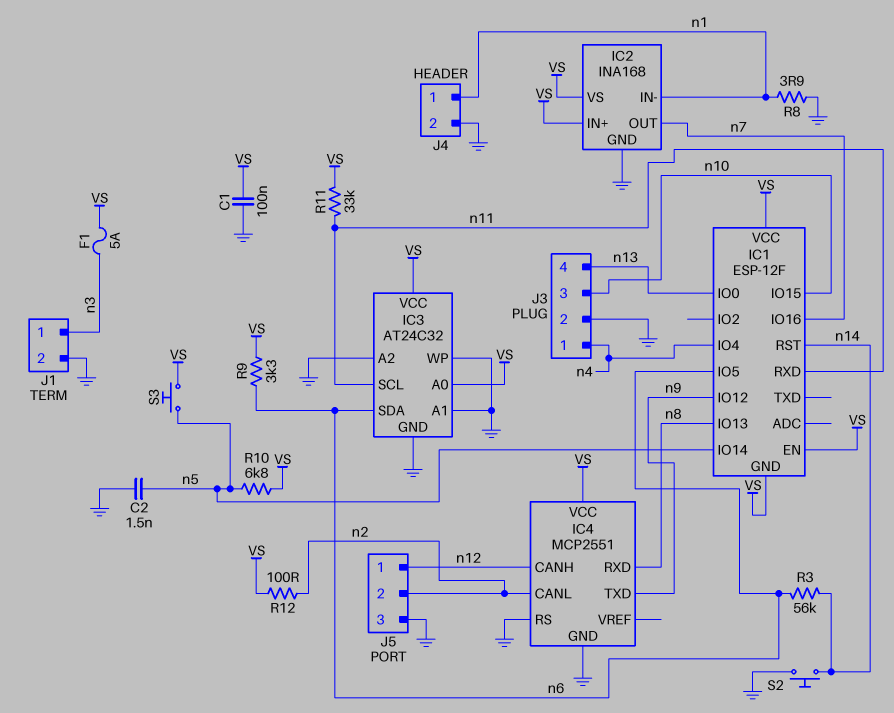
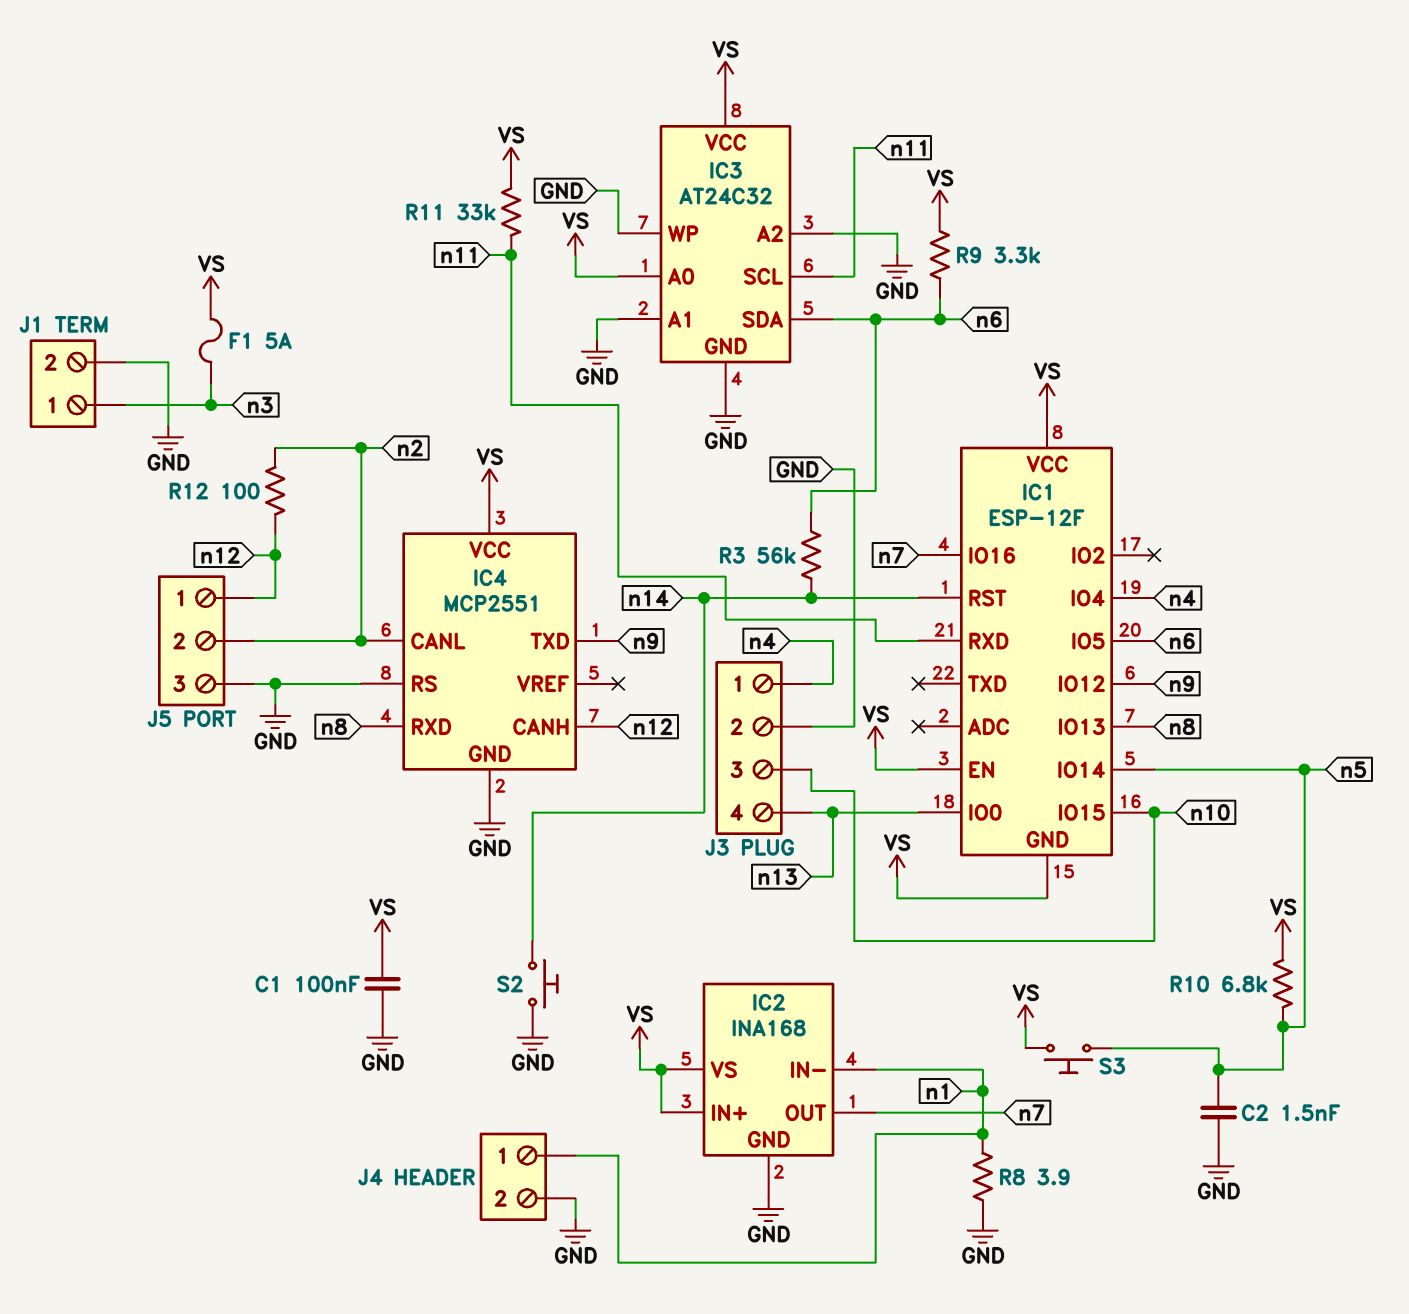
R12: 100 (VS, n2) -> 100 (n2, n12)

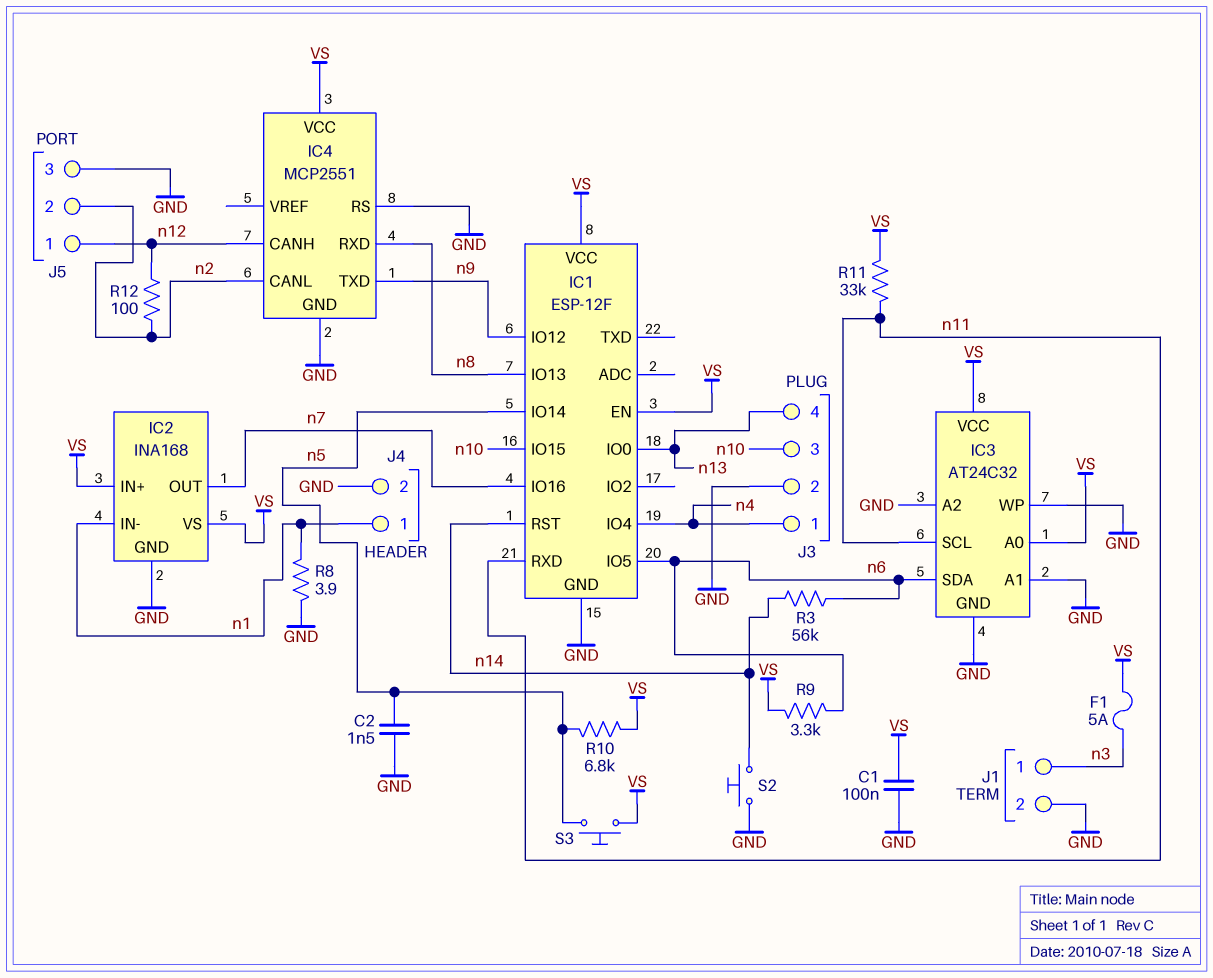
IC1 pin GND: VS -> GND

